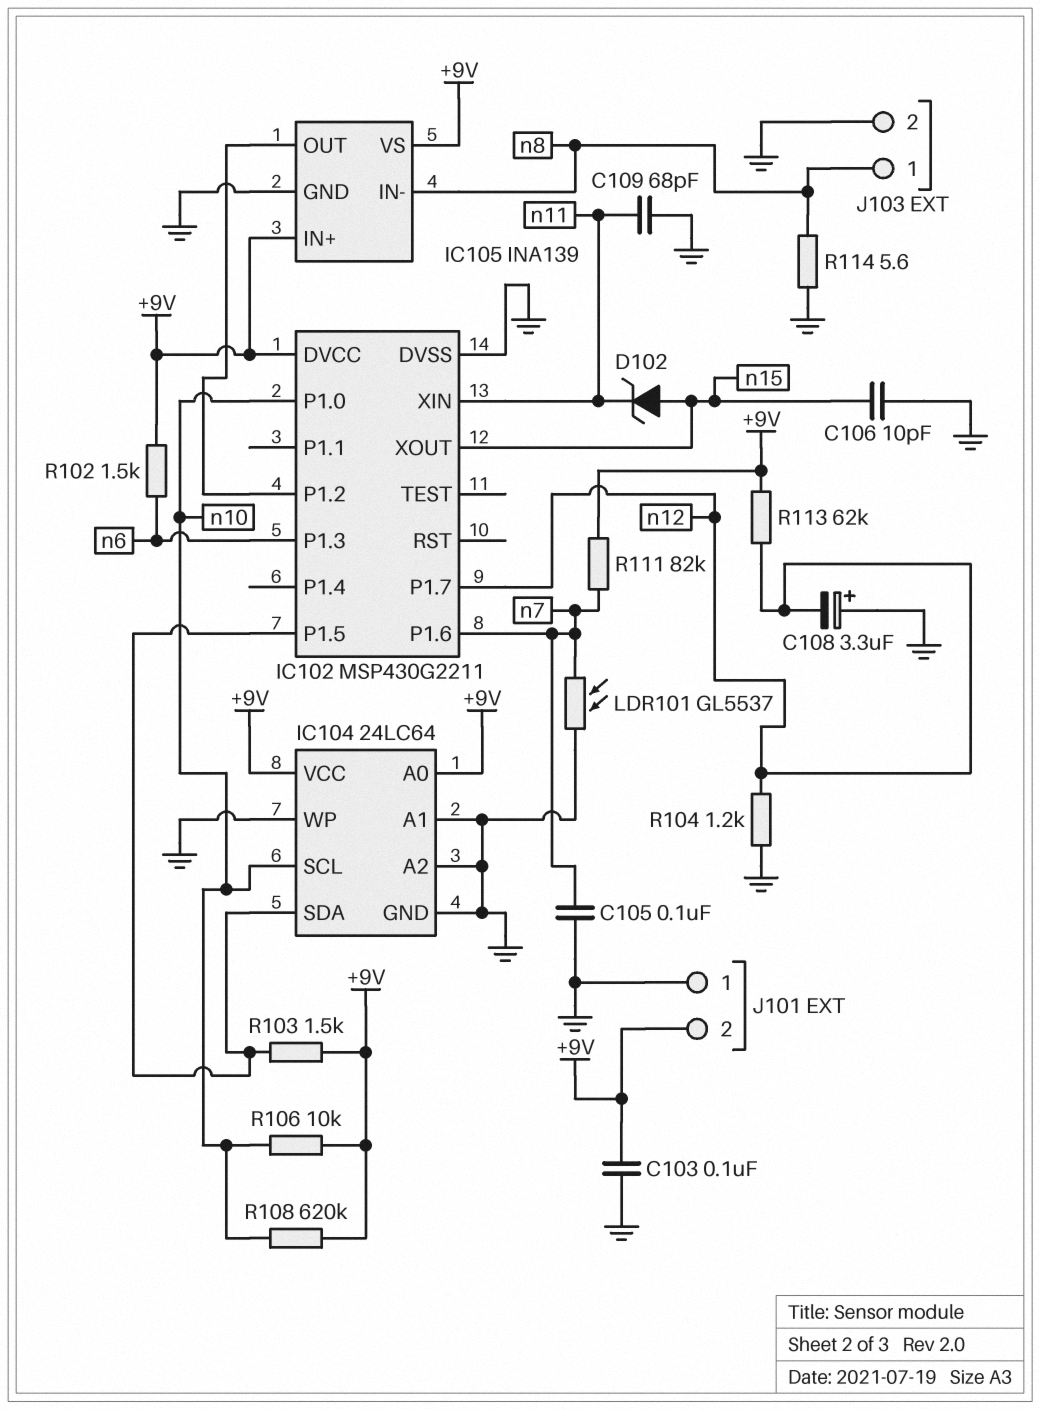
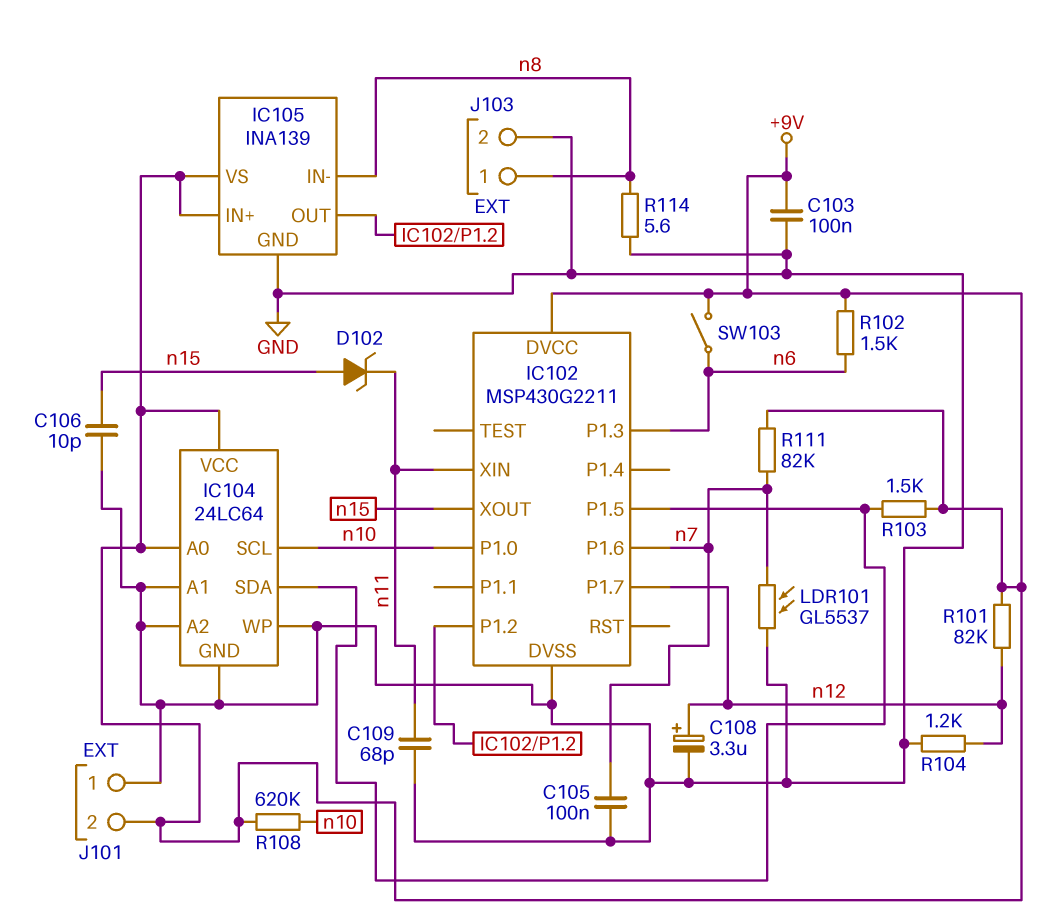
C108: 3.3uF (plus GND, minus n12) -> 3.3uF (plus n12, minus GND)
R101: none -> 82k (+9V, n12)
R106: 10k (+9V, n10) -> none
R113: 62k (+9V, n12) -> none
SW103: none -> switch (+9V, n6)

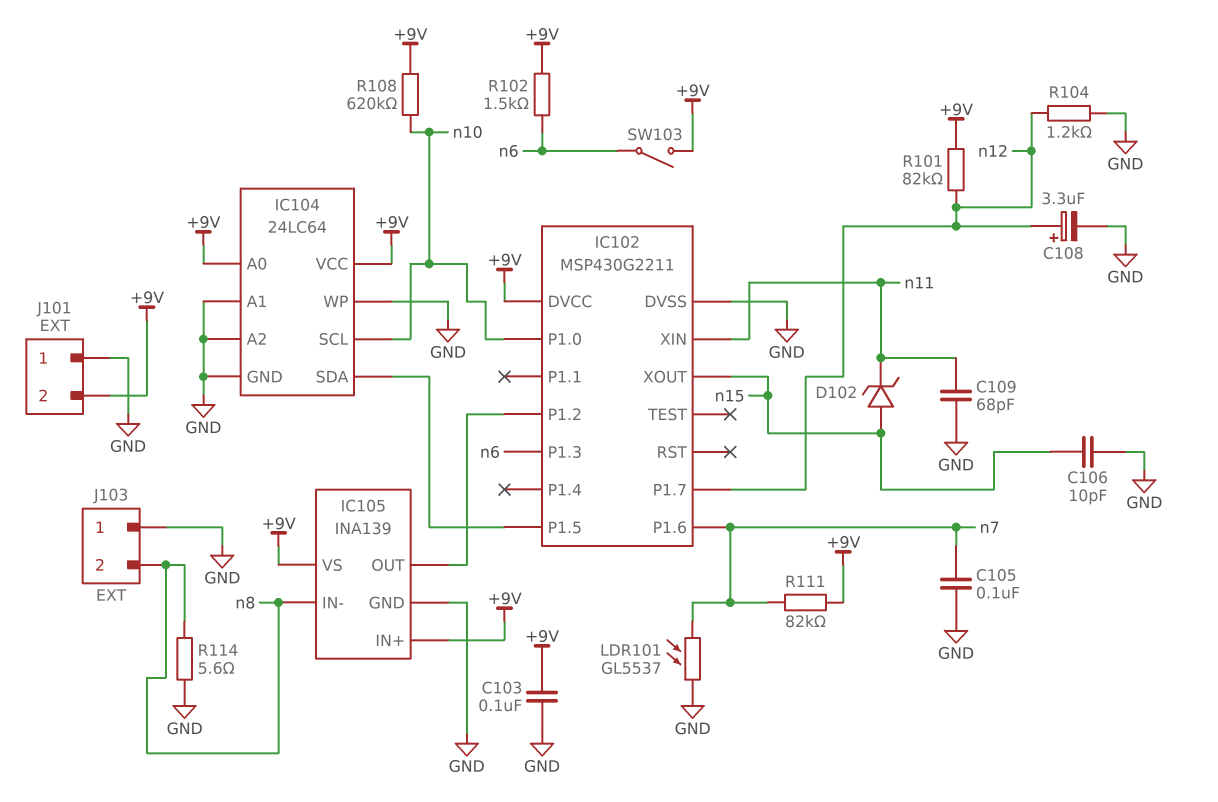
J103 pin 1: n8 -> GND
J103 pin 2: GND -> n8
R103: 1.5k (+9V, IC102/P1.5) -> none

